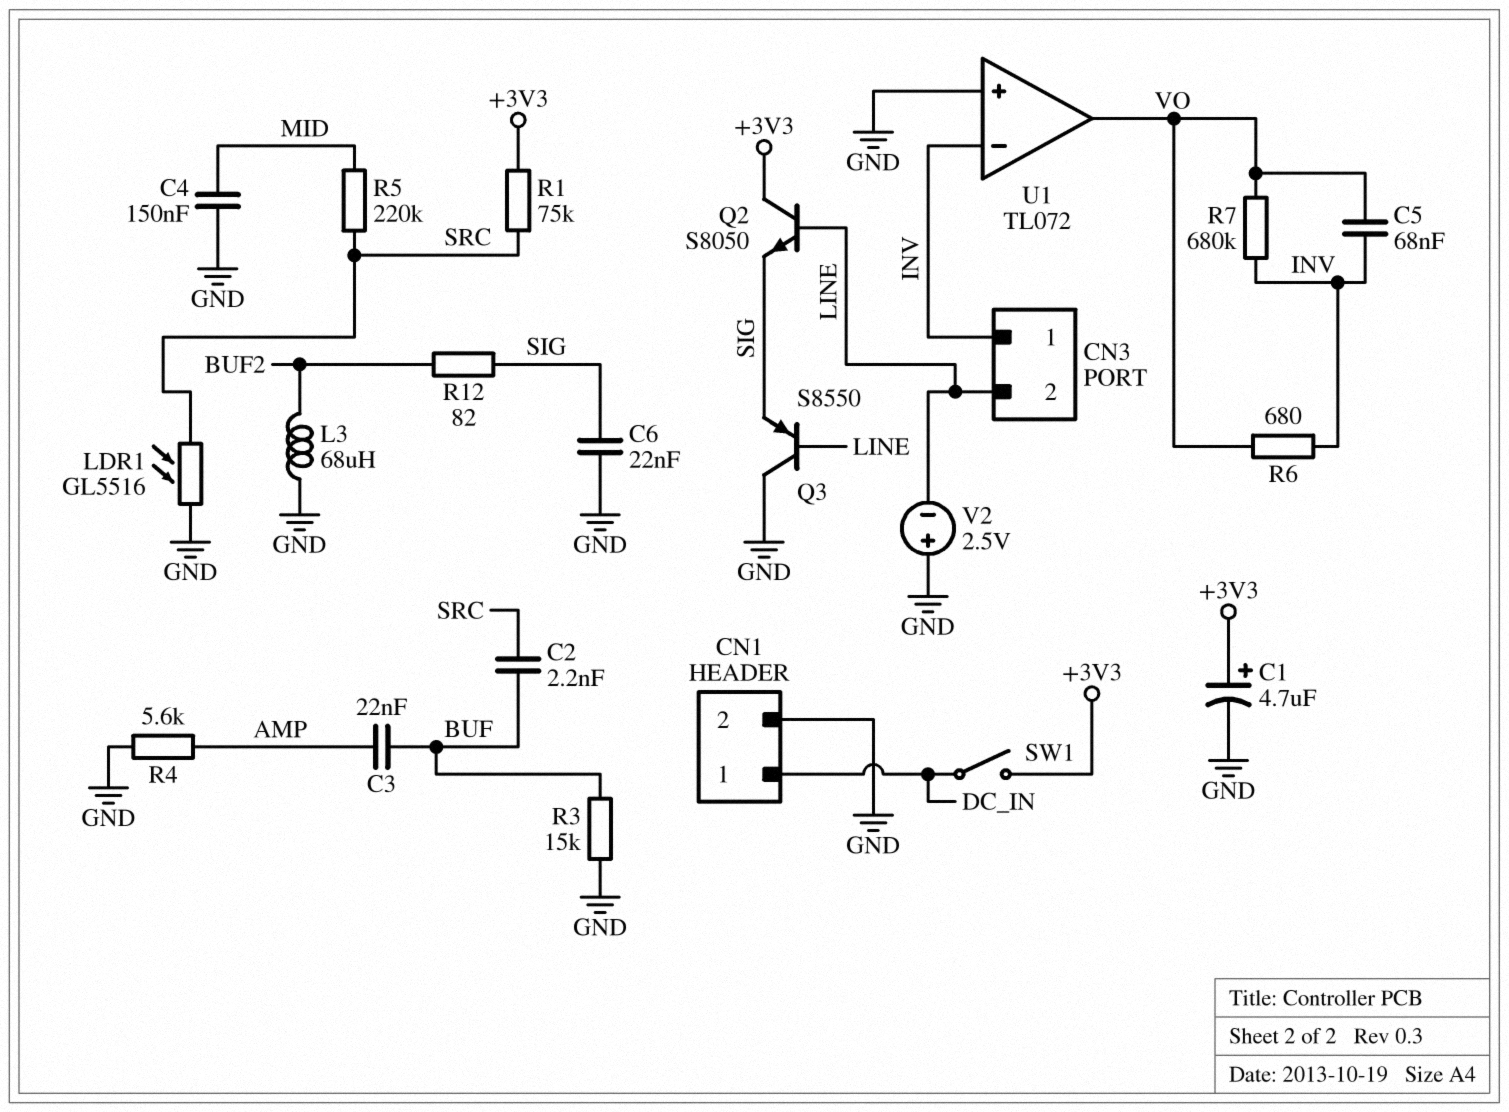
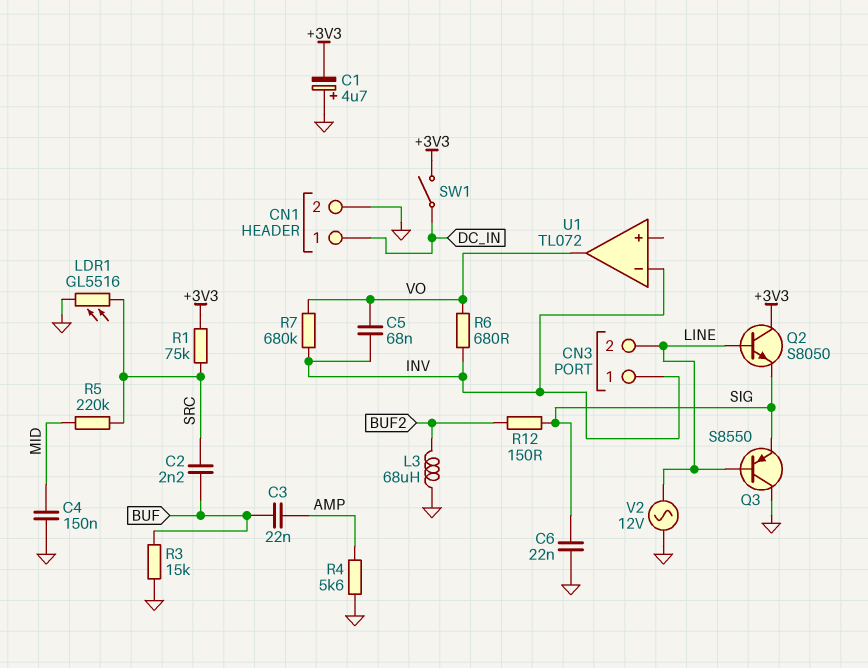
C1: 4.7uF (plus +3V3, minus GND) -> 4.7uF (plus GND, minus +3V3)
R12: 82 (BUF2, SIG) -> 150 (BUF2, SIG)
U1 pin in+: GND -> none
V2: 2.5V (plus GND, minus LINE) -> AC 12V (GND, LINE)

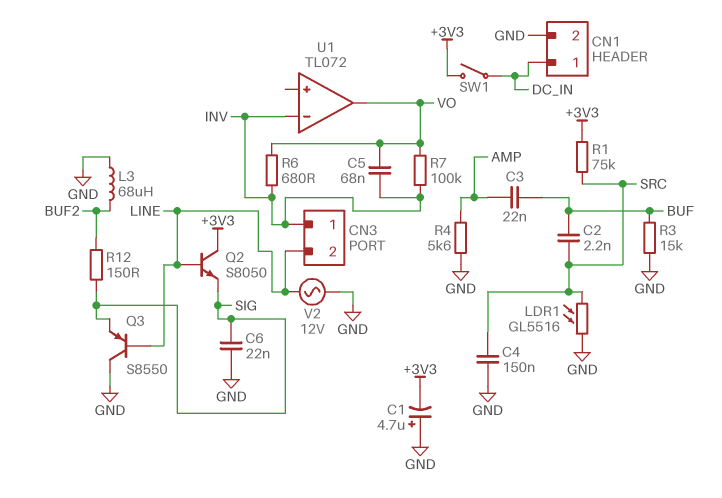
C4: 150nF (GND, MID) -> 150nF (GND, SRC)
R5: 220k (MID, SRC) -> none
R7: 680k (INV, VO) -> 100k (INV, VO)

